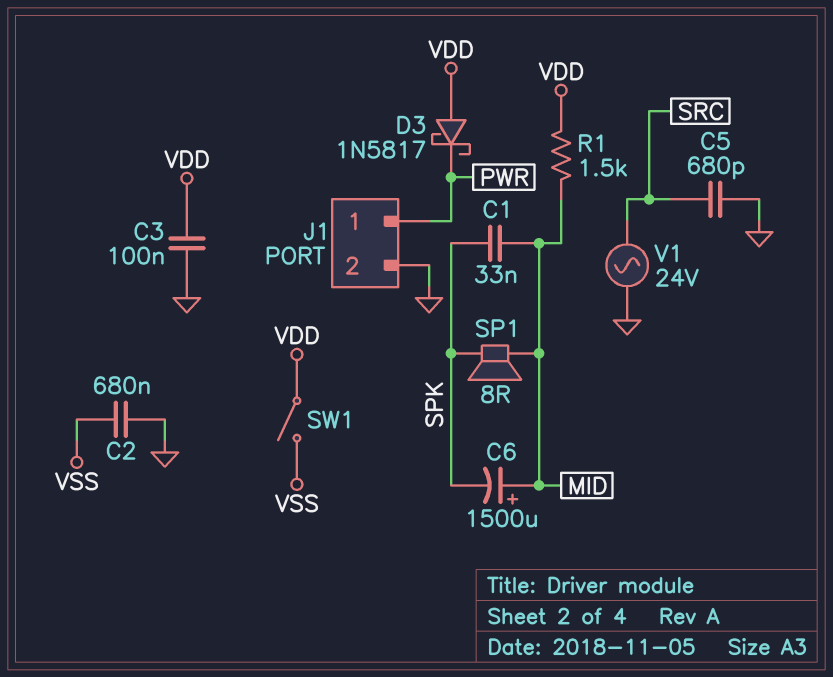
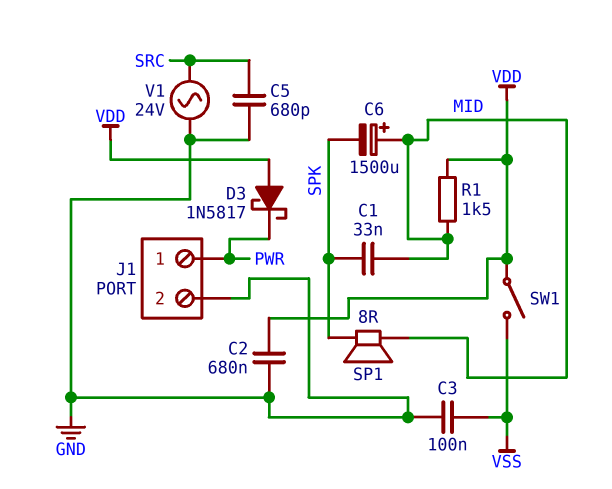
C2: 680nF (GND, VSS) -> 680nF (GND, VDD)
C3: 100nF (GND, VDD) -> 100nF (GND, VSS)

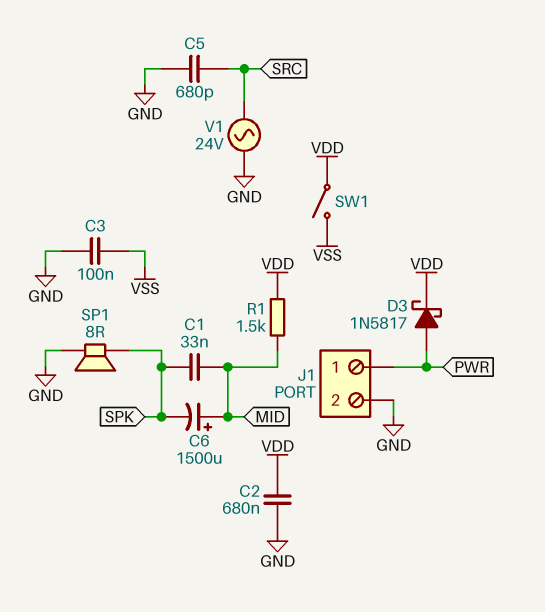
D3: schottky 1N5817 (A VDD, K PWR) -> schottky 1N5817 (A PWR, K VDD)
SP1: speaker 8R (MID, SPK) -> speaker 8R (GND, SPK)

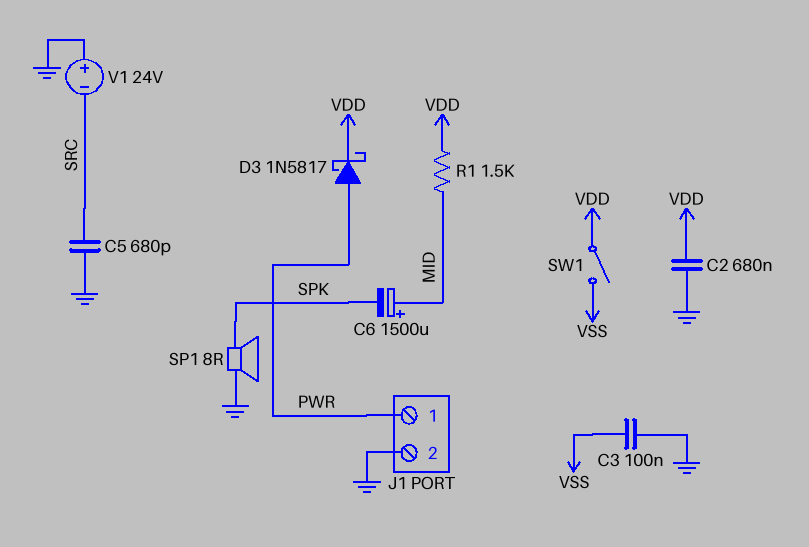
C1: 33nF (MID, SPK) -> none
V1: AC 24V (GND, SRC) -> 24V (plus GND, minus SRC)

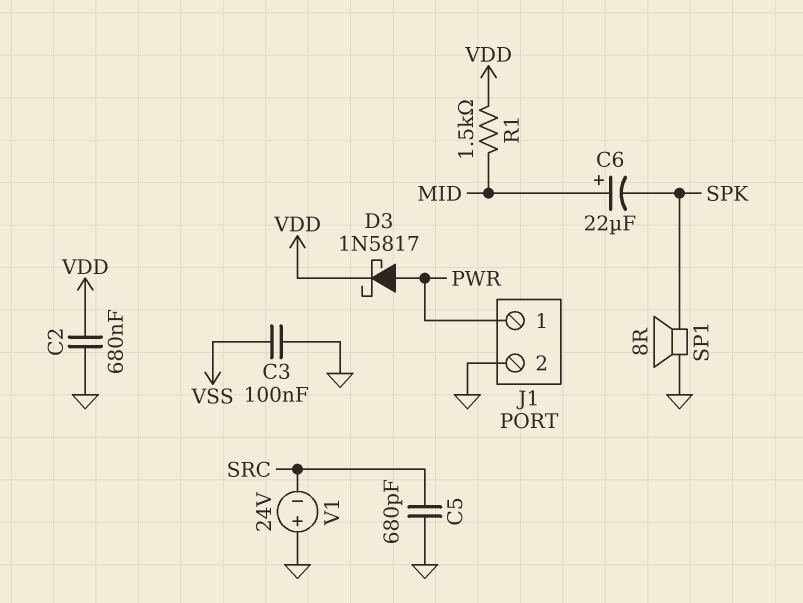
C6: 1500uF (plus MID, minus SPK) -> 22uF (plus MID, minus SPK)
SW1: switch (VDD, VSS) -> none

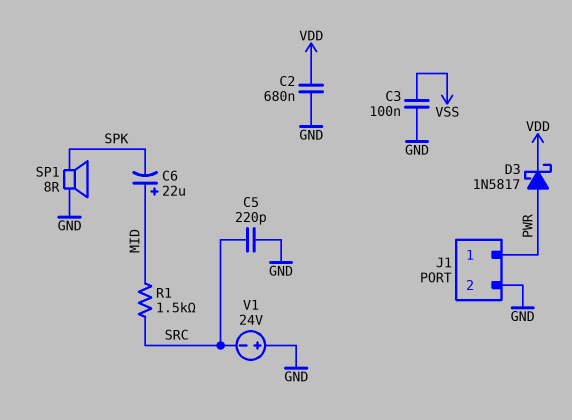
C5: 680pF (GND, SRC) -> 220pF (GND, SRC)
R1: 1.5k (MID, VDD) -> 1.5k (MID, SRC)

